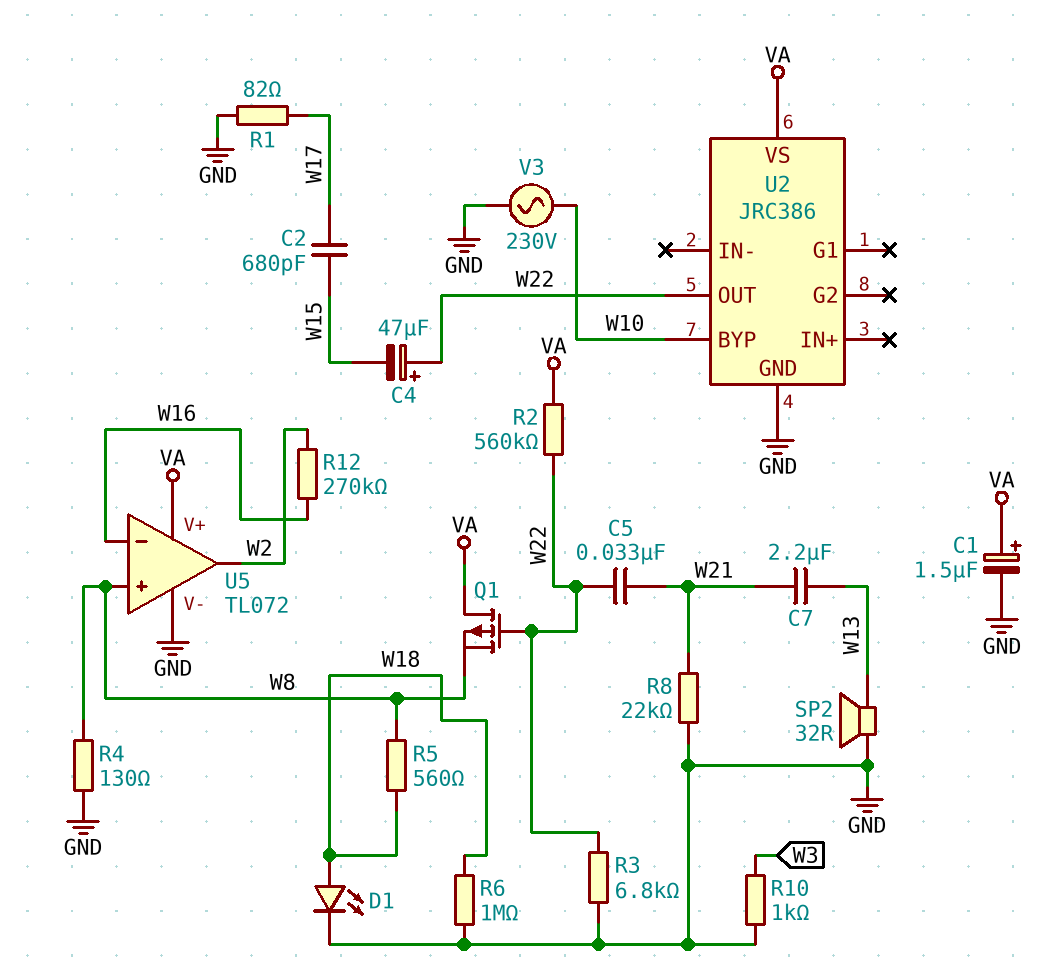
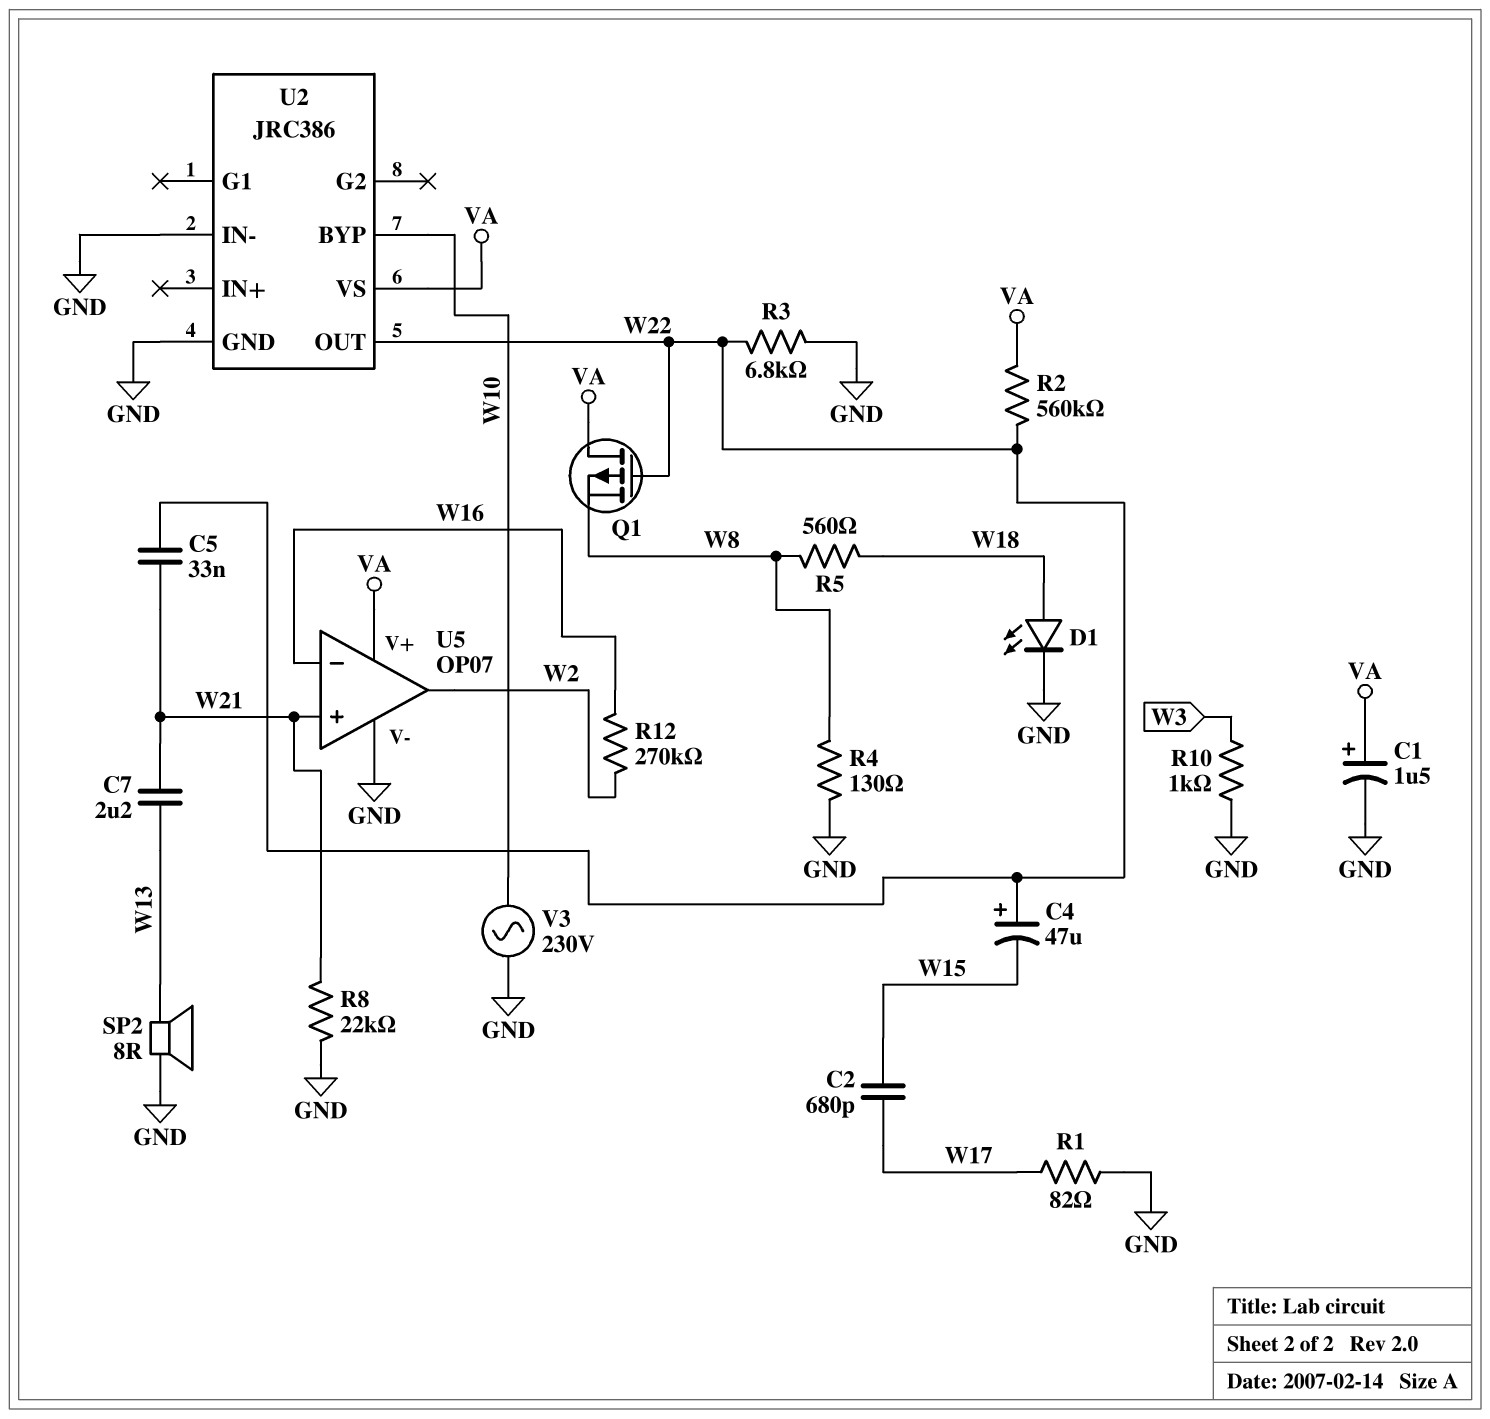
R6: 1M (GND, W18) -> none
SP2: speaker 32R (GND, W13) -> speaker 8R (GND, W13)
U2 pin IN-: none -> GND
U5: TL072 -> OP07
U5 pin in+: W8 -> W21

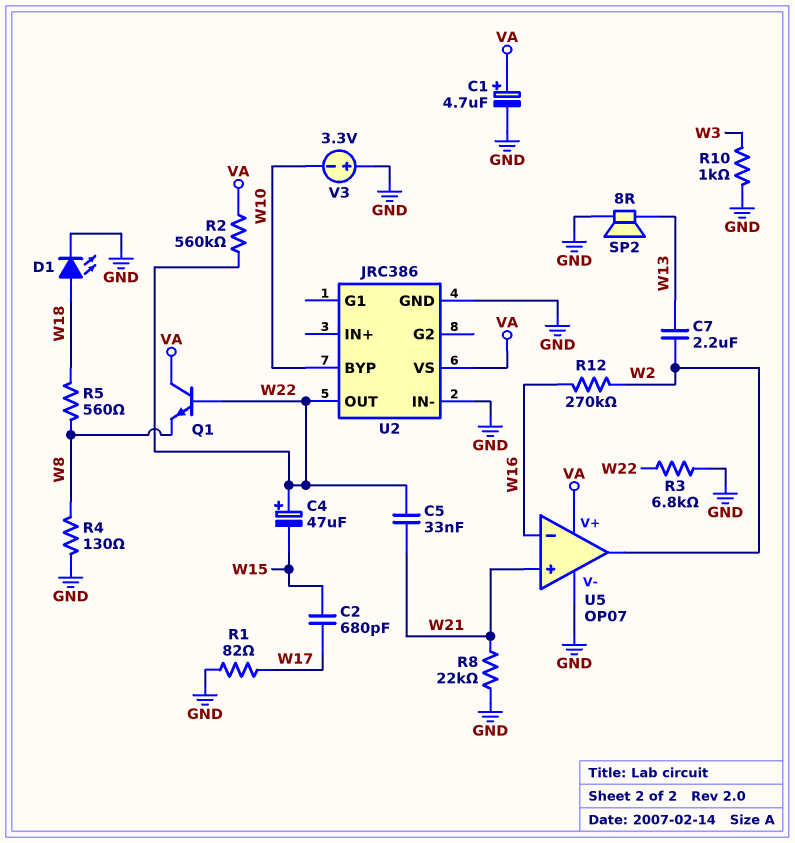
C1: 1.5uF (plus VA, minus GND) -> 4.7uF (plus VA, minus GND)
C7: 2.2uF (W13, W21) -> 2.2uF (W2, W13)
Q1: PMOS (G W22, D VA, S W8) -> NPN (B W22, C VA, E W8)
V3: AC 230V (GND, W10) -> 3.3V (plus GND, minus W10)

